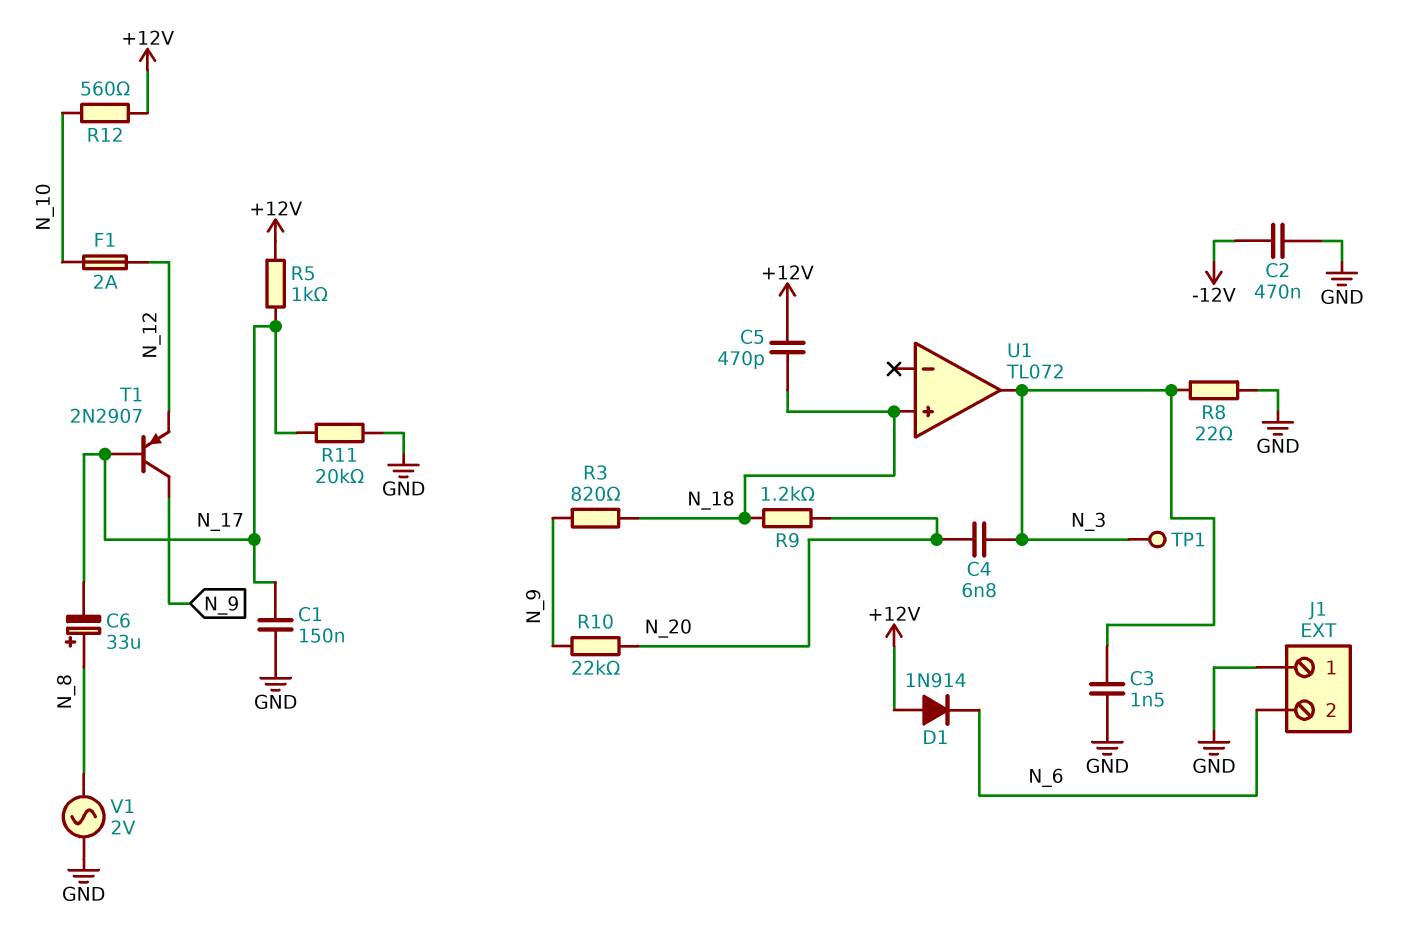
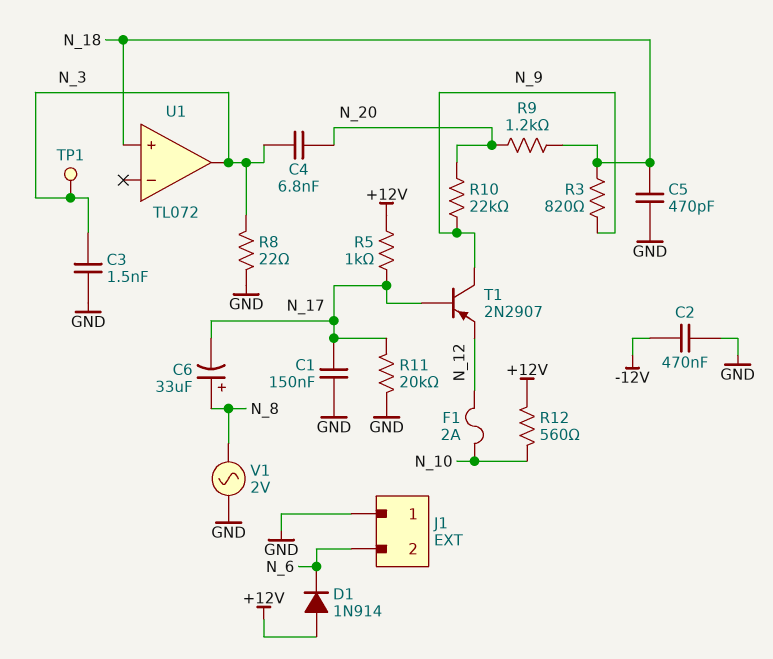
C5: 470pF (+12V, N_18) -> 470pF (GND, N_18)

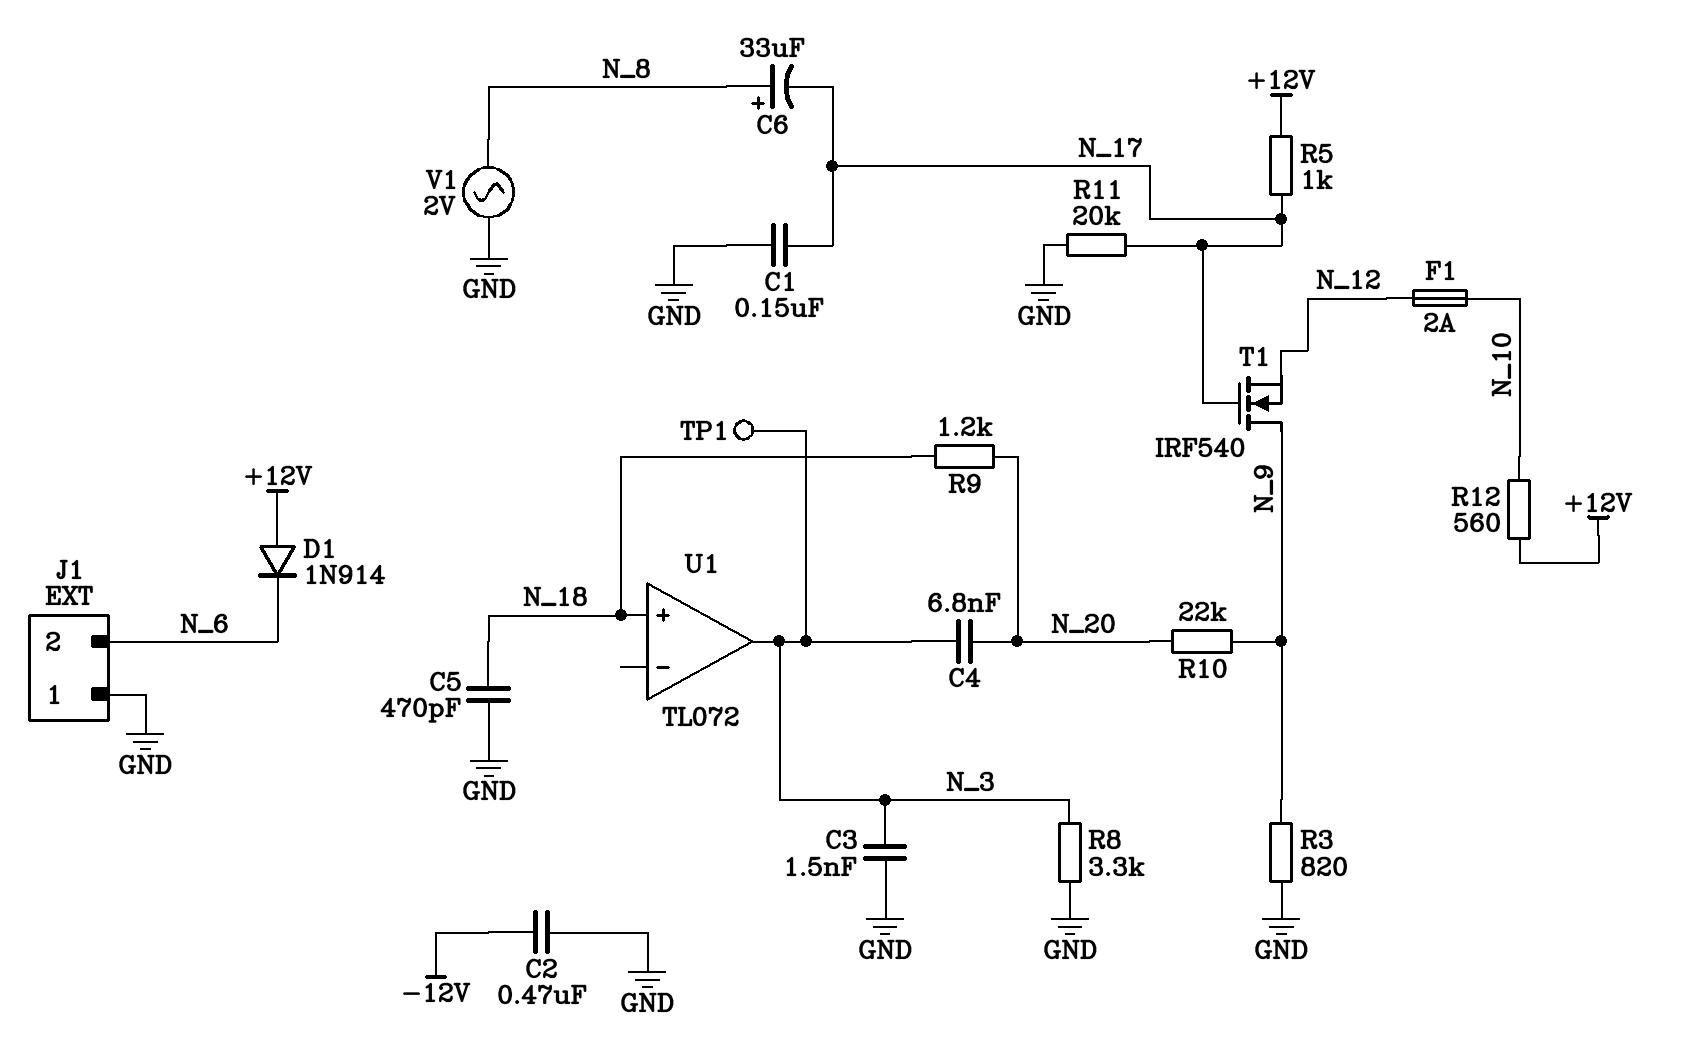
R3: 820 (N_9, N_18) -> 820 (GND, N_9)
R8: 22 (GND, N_3) -> 3.3k (GND, N_3)
T1: PNP 2N2907 (B N_17, C N_9, E N_12) -> NMOS IRF540 (G N_17, D N_9, S N_12)

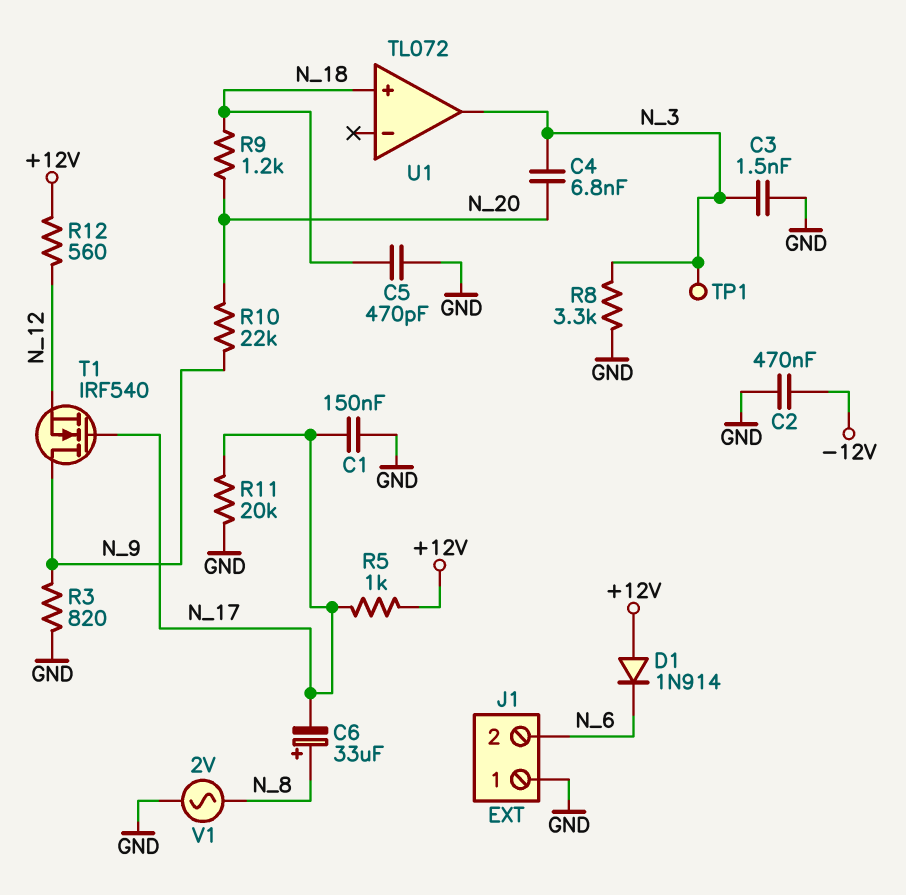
F1: 2A (N_10, N_12) -> none
R12: 560 (+12V, N_10) -> 560 (+12V, N_12)

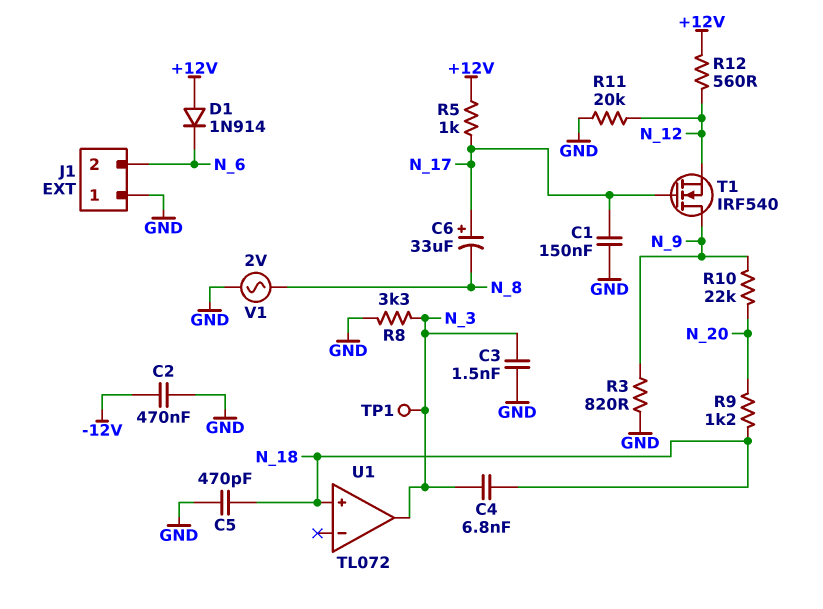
C4: 6.8nF (N_3, N_20) -> 6.8nF (N_3, N_18)
C6: 33uF (plus N_8, minus N_17) -> 33uF (plus N_17, minus N_8)
R11: 20k (GND, N_17) -> 20k (GND, N_12)

